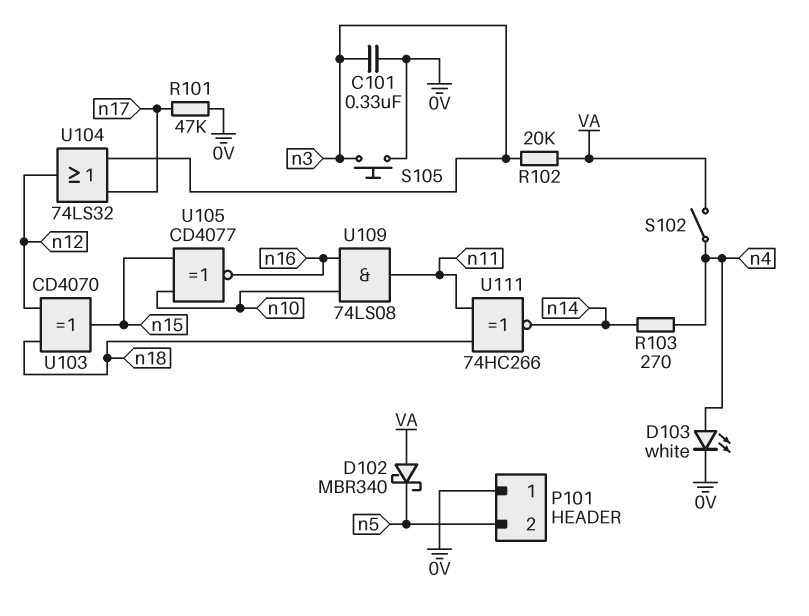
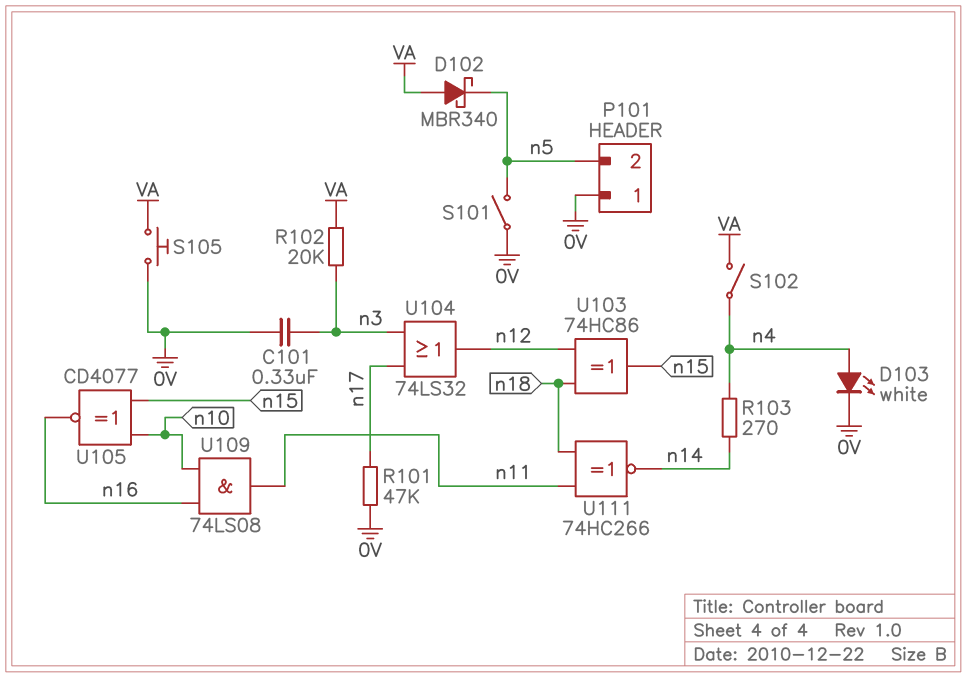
S101: none -> switch (0V, n5)
S105: button (0V, n3) -> button (0V, VA)
U103: XOR CD4070 (in n12, in n18, out n15) -> XOR 74HC86 (in n12, in n18, out n15)

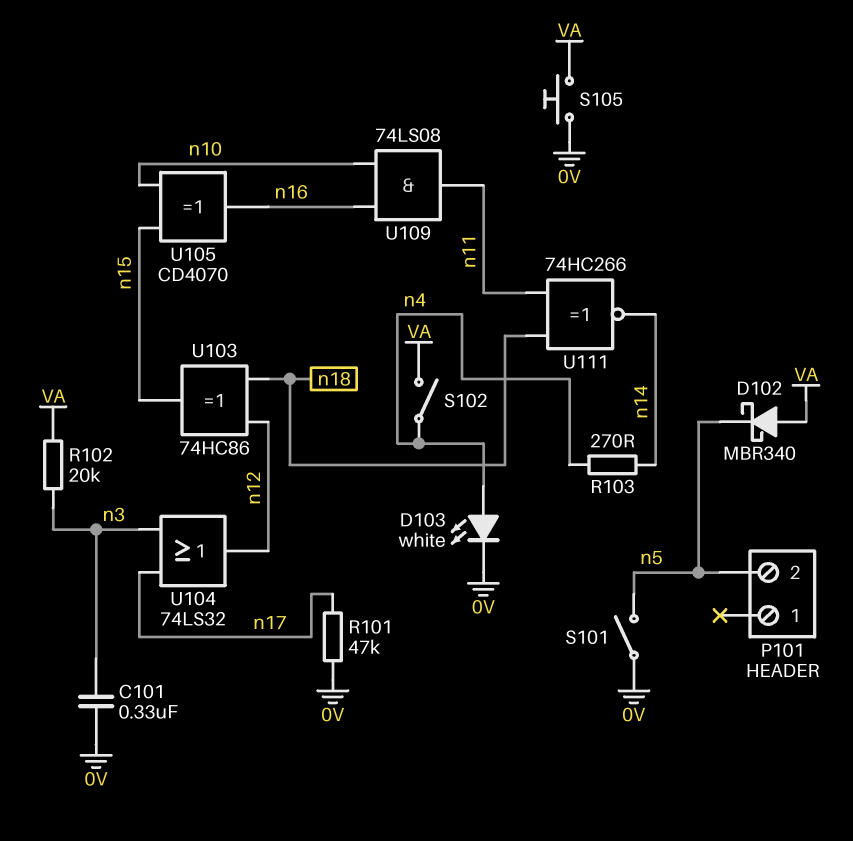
P101 pin 1: 0V -> none
U105: XNOR CD4077 (in n10, in n15, out n16) -> XOR CD4070 (in n10, in n15, out n16)

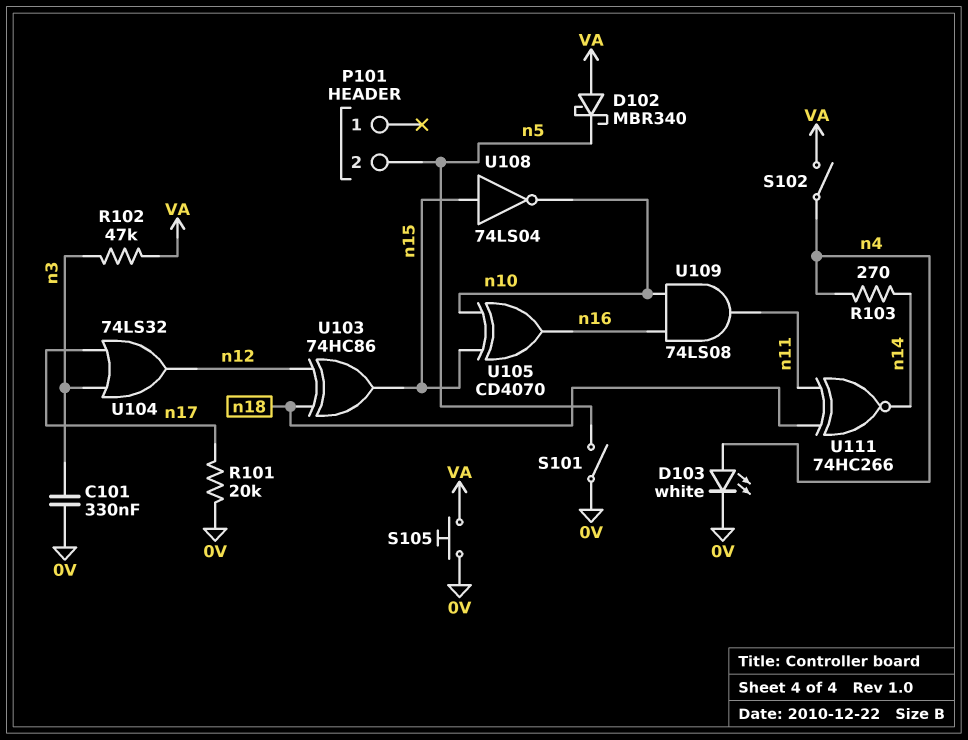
R101: 47k (0V, n17) -> 20k (0V, n17)
R102: 20k (VA, n3) -> 47k (VA, n3)
U108: none -> NOT 74LS04 (in n15, out n10)

